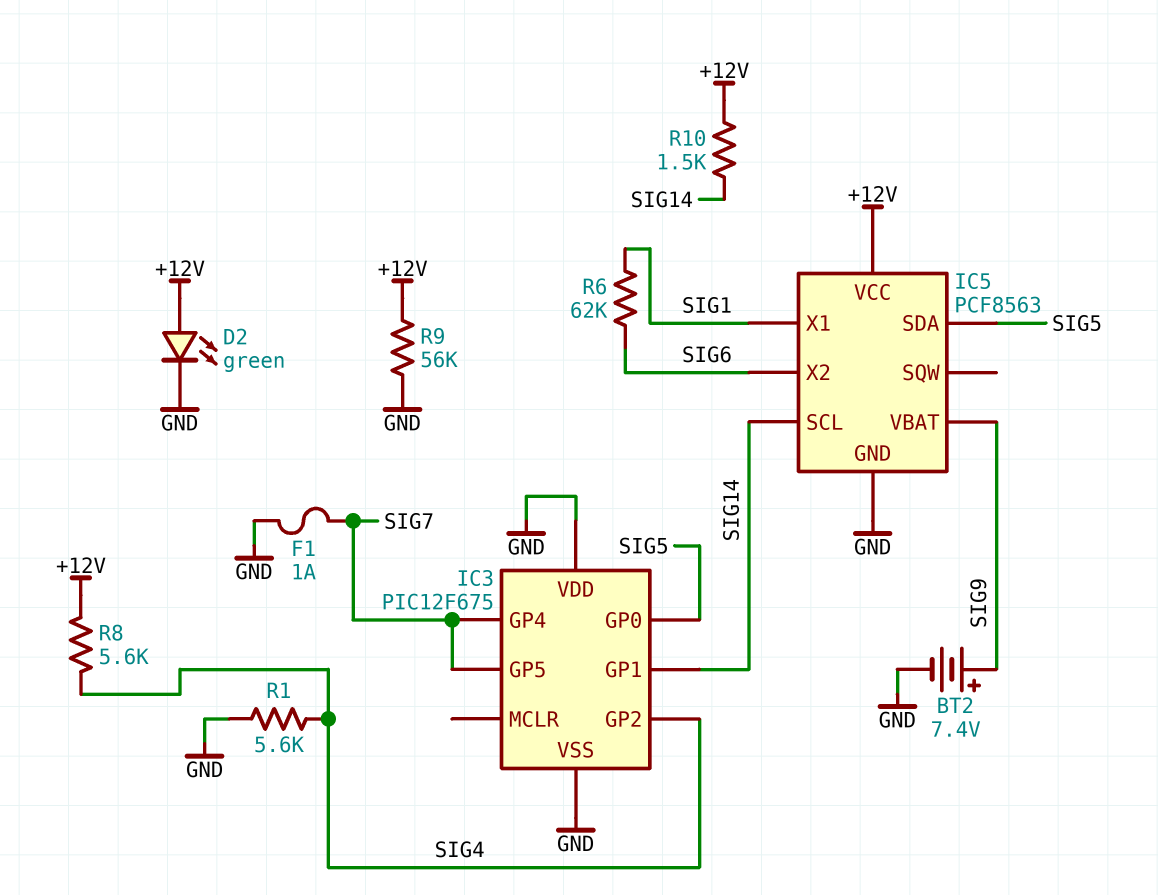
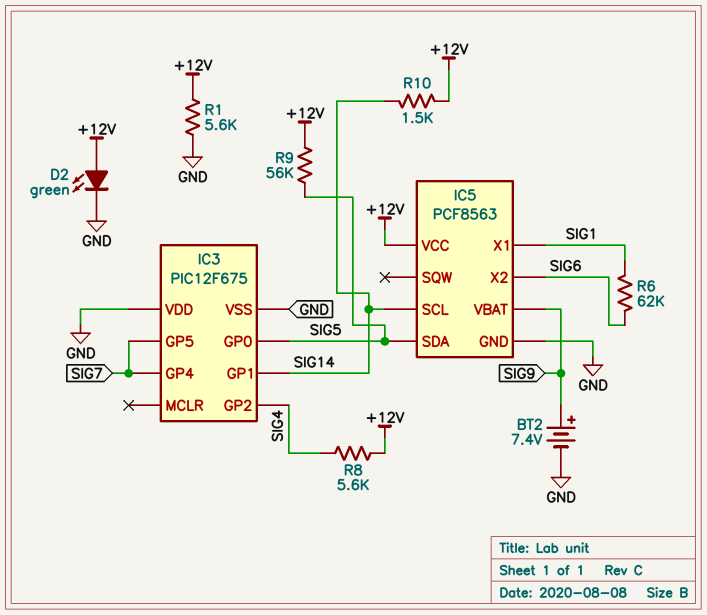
F1: 1A (GND, SIG7) -> none
R1: 5.6k (GND, SIG4) -> 5.6k (+12V, GND)
R9: 56k (+12V, GND) -> 56k (+12V, SIG5)

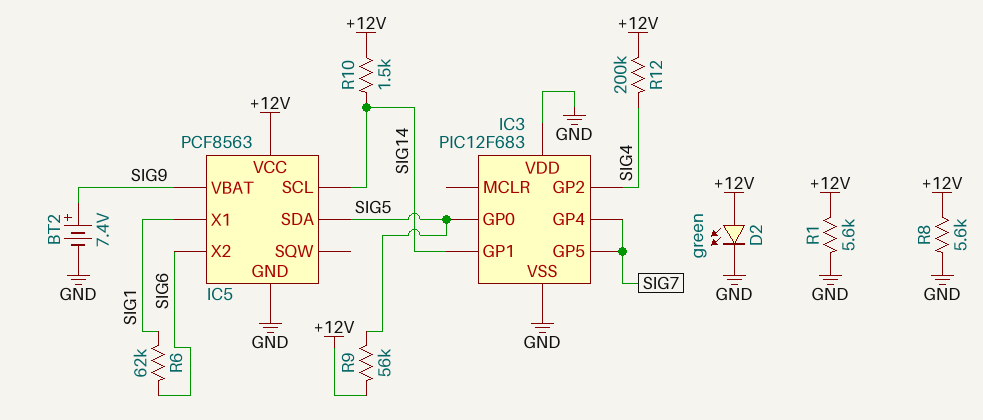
IC3: PIC12F675 -> PIC12F683
R8: 5.6k (+12V, SIG4) -> 5.6k (+12V, GND)
R12: none -> 200k (+12V, SIG4)

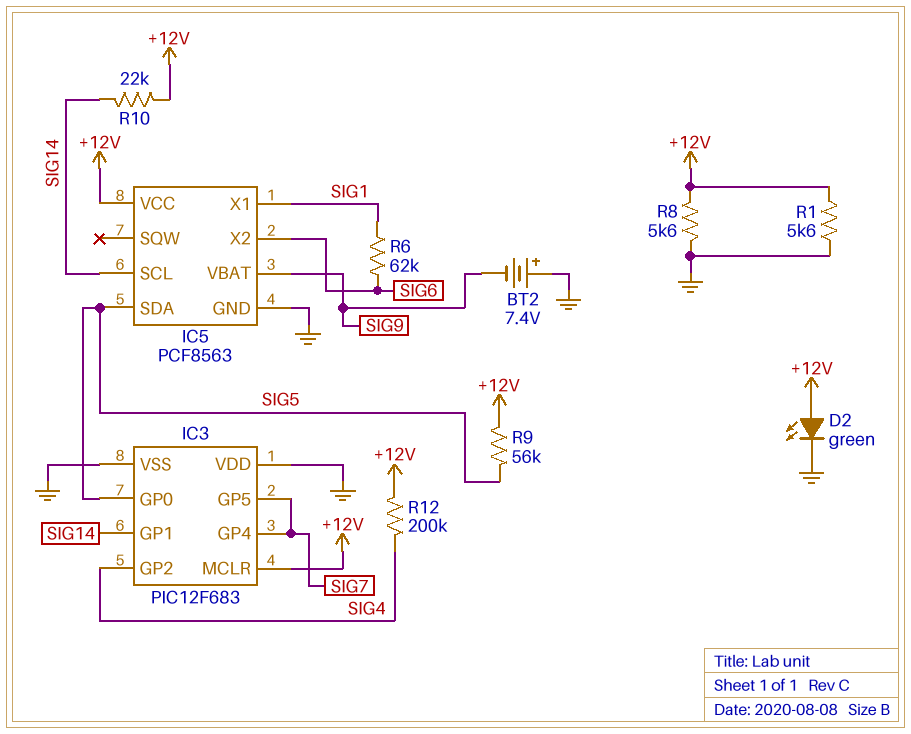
BT2: 7.4V (plus SIG9, minus GND) -> 7.4V (plus GND, minus SIG9)
IC3 pin MCLR: none -> +12V
R10: 1.5k (+12V, SIG14) -> 22k (+12V, SIG14)

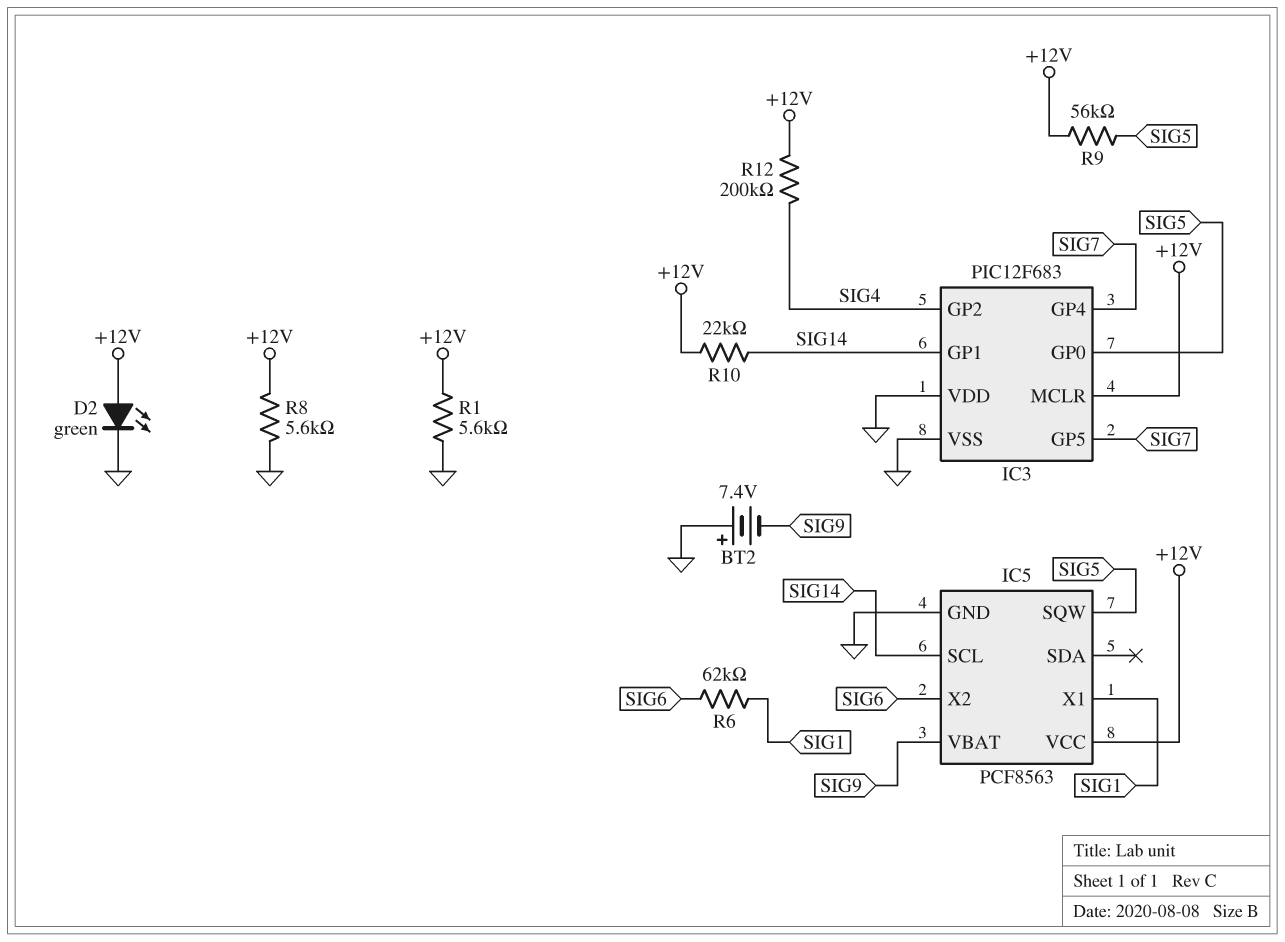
IC5 pin SDA: SIG5 -> none
IC5 pin SQW: none -> SIG5

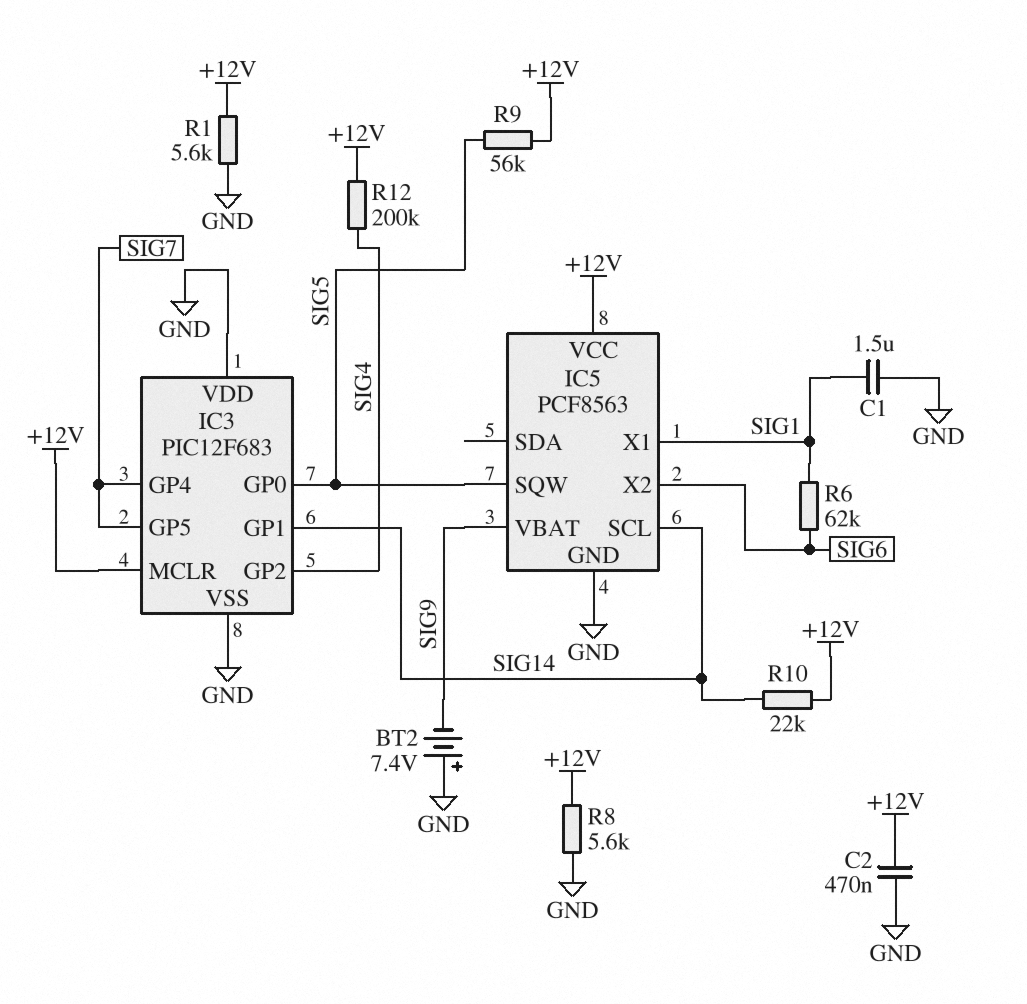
C1: none -> 1.5uF (GND, SIG1)
C2: none -> 470nF (+12V, GND)
D2: LED green (A +12V, K GND) -> none

